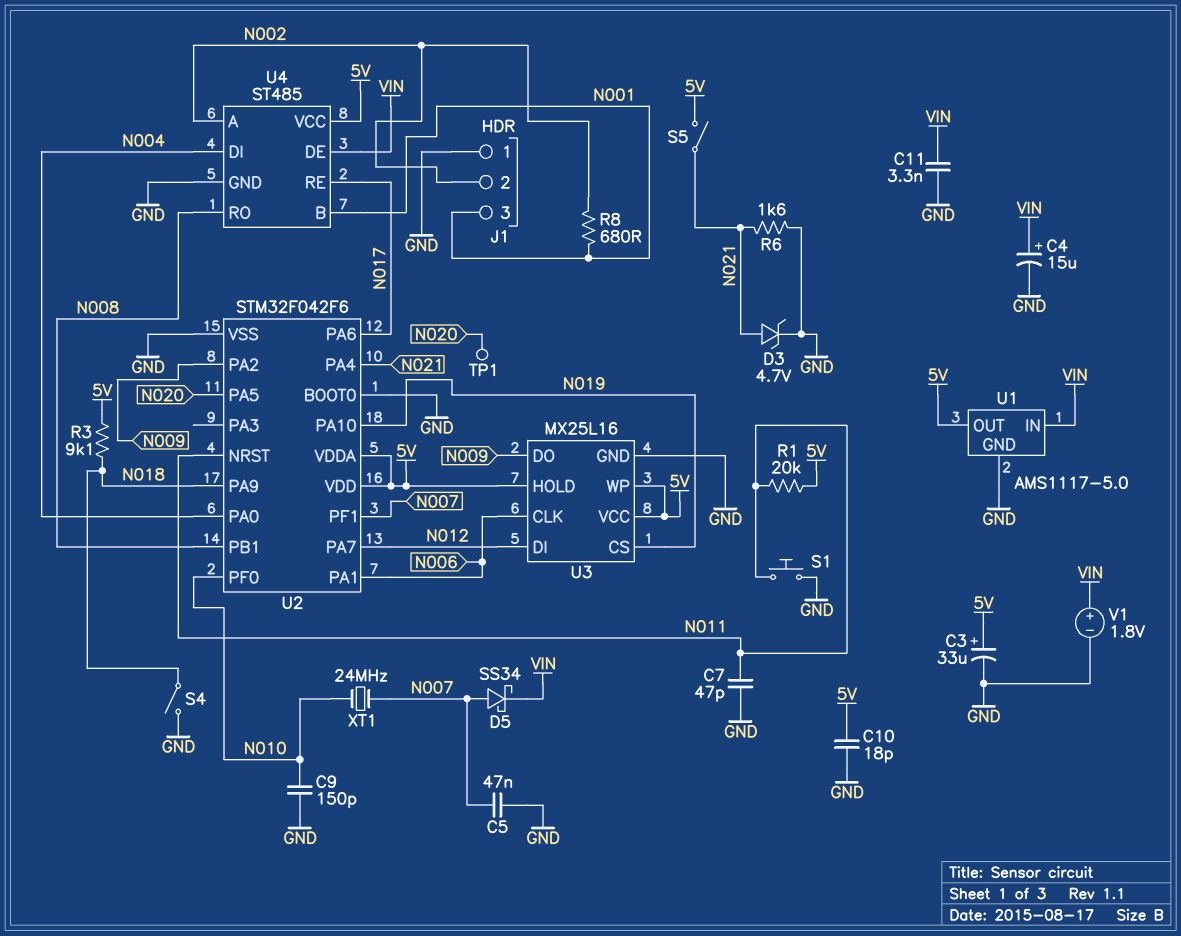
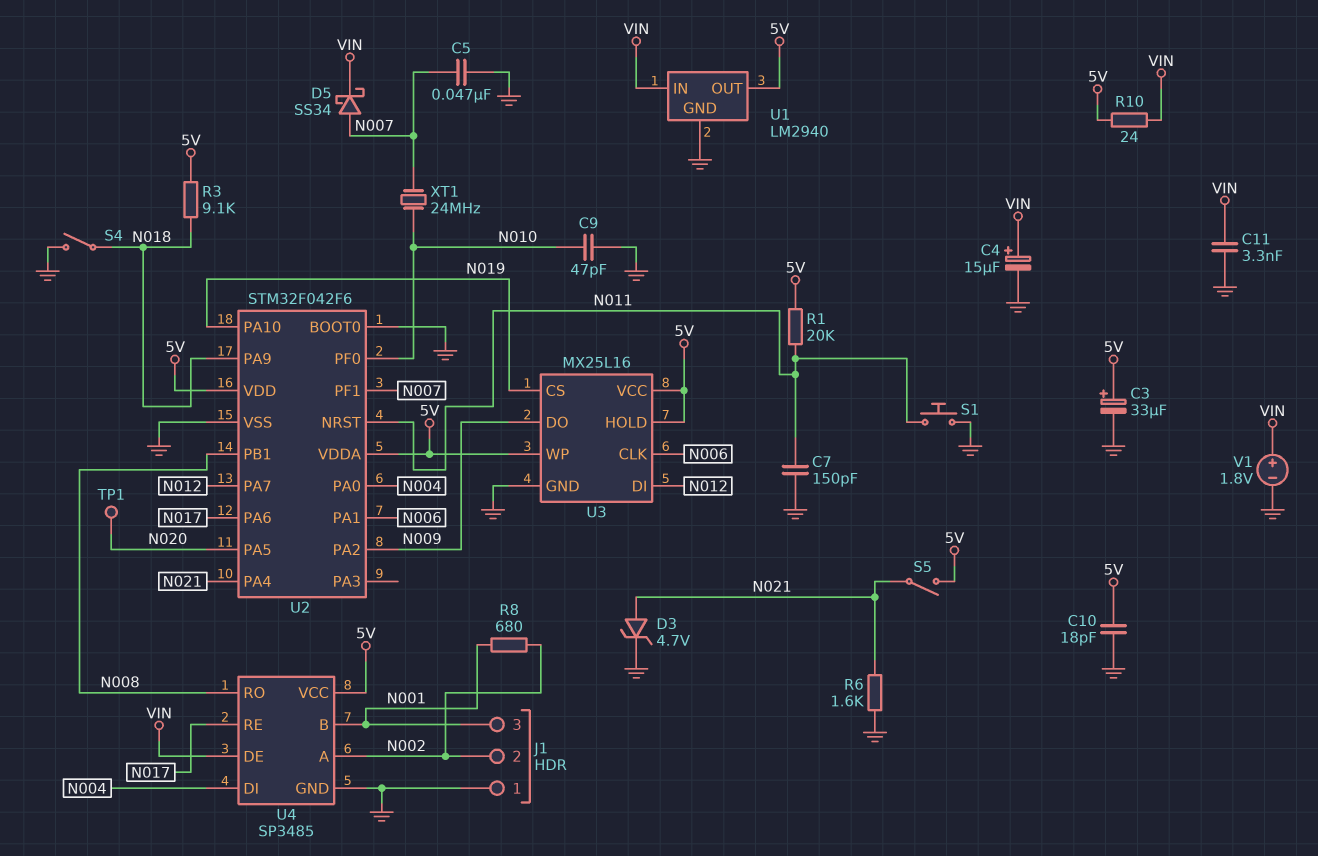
C7: 47pF (GND, N011) -> 150pF (GND, N011)
C9: 150pF (GND, N010) -> 47pF (GND, N010)
R10: none -> 24 (5V, VIN)
U1: AMS1117-5.0 -> LM2940
U4: ST485 -> SP3485

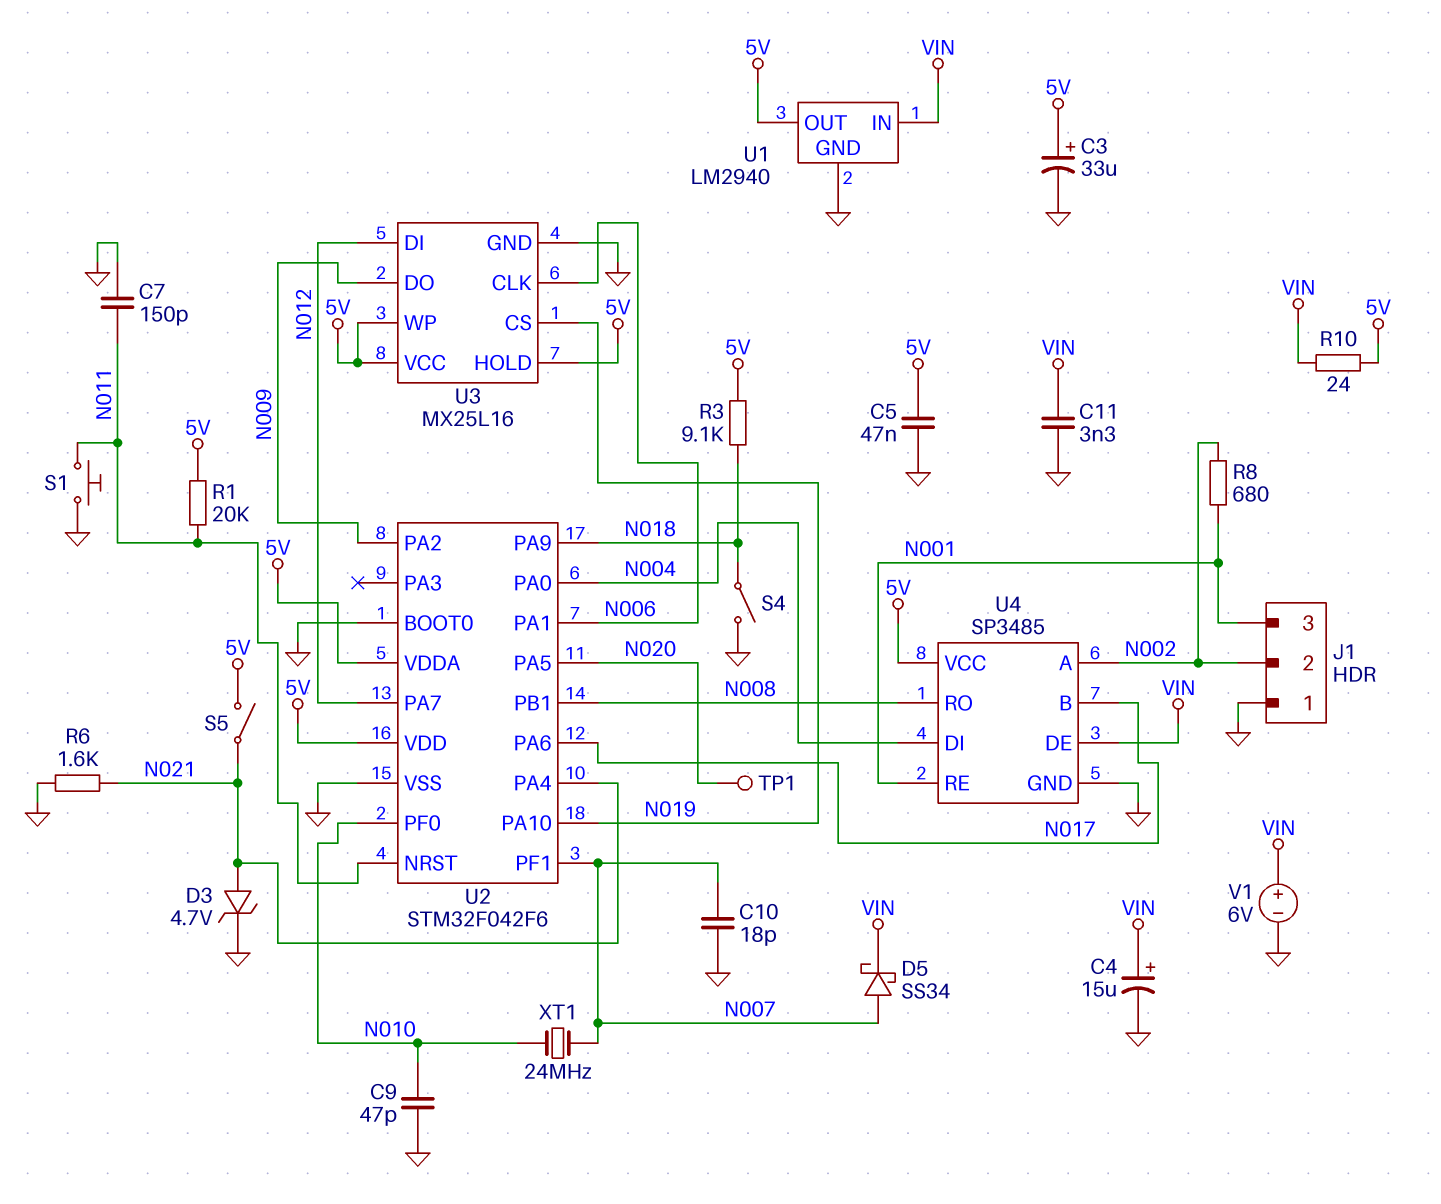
C5: 47nF (GND, N007) -> 47nF (5V, GND)
C10: 18pF (5V, GND) -> 18pF (GND, N007)
U4 pin B: N001 -> N017
U4 pin RE: N017 -> N001
V1: 1.8V (plus VIN, minus GND) -> 6V (plus VIN, minus GND)

